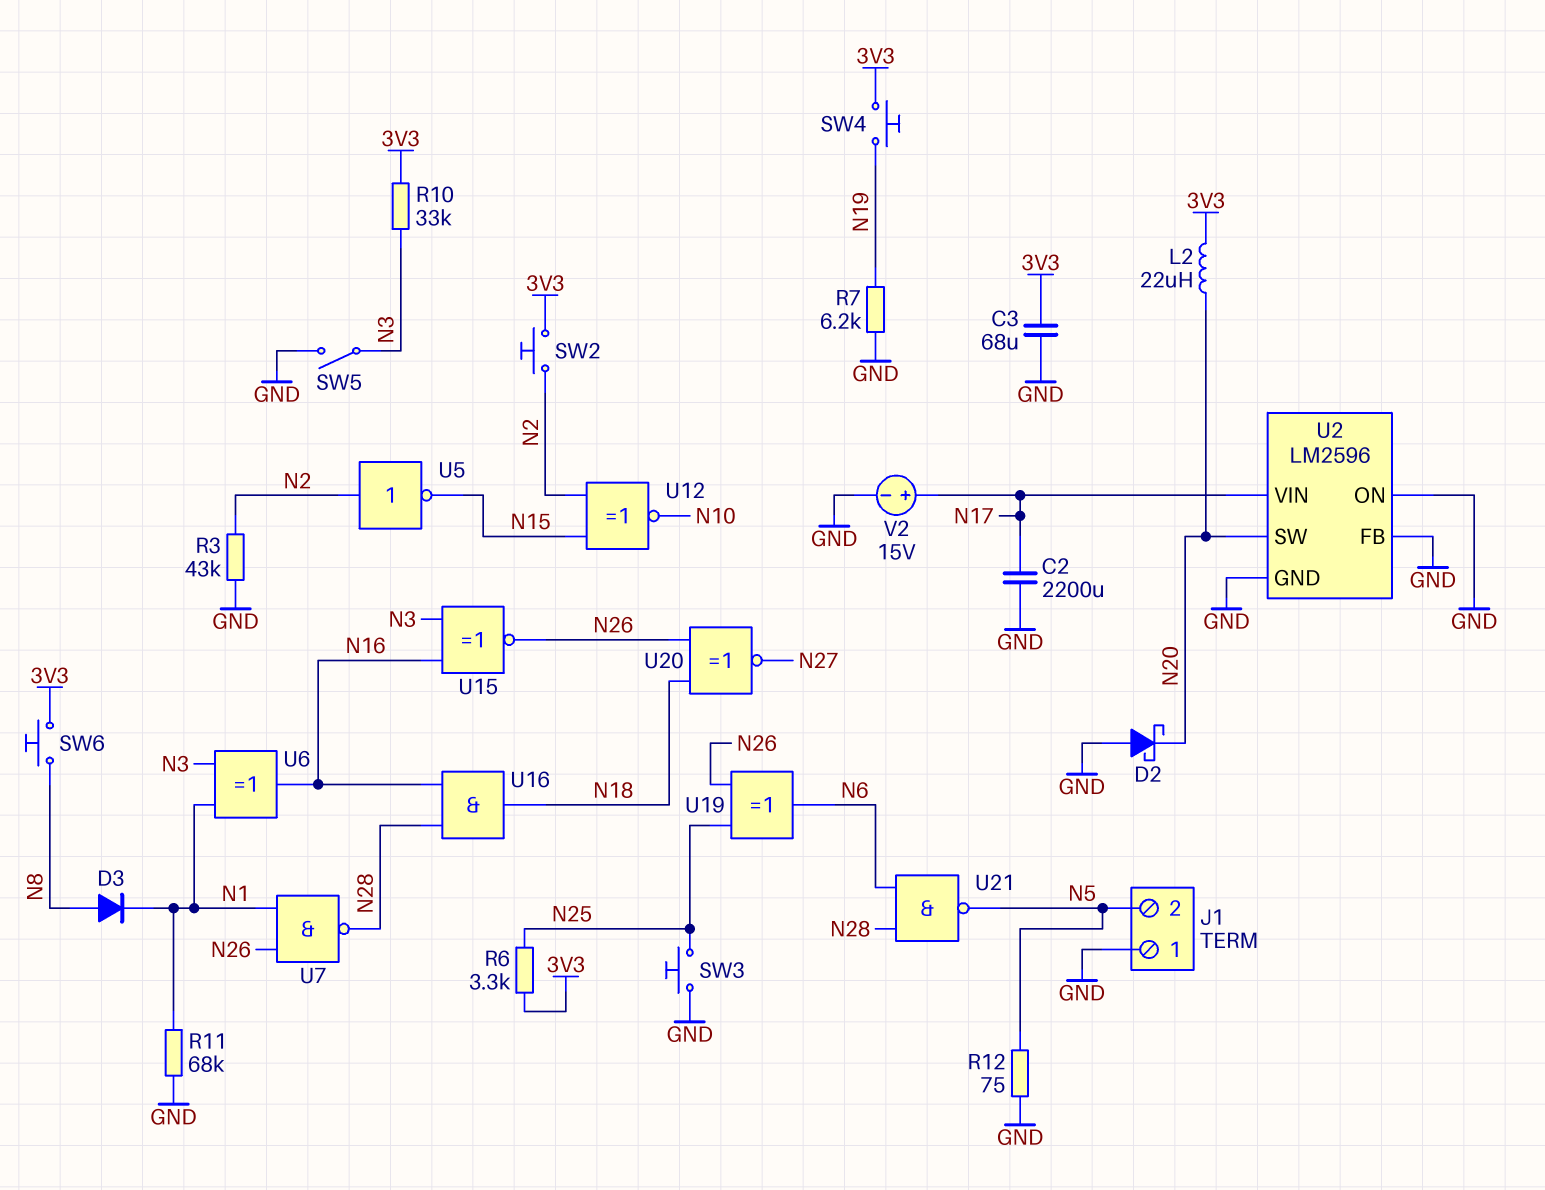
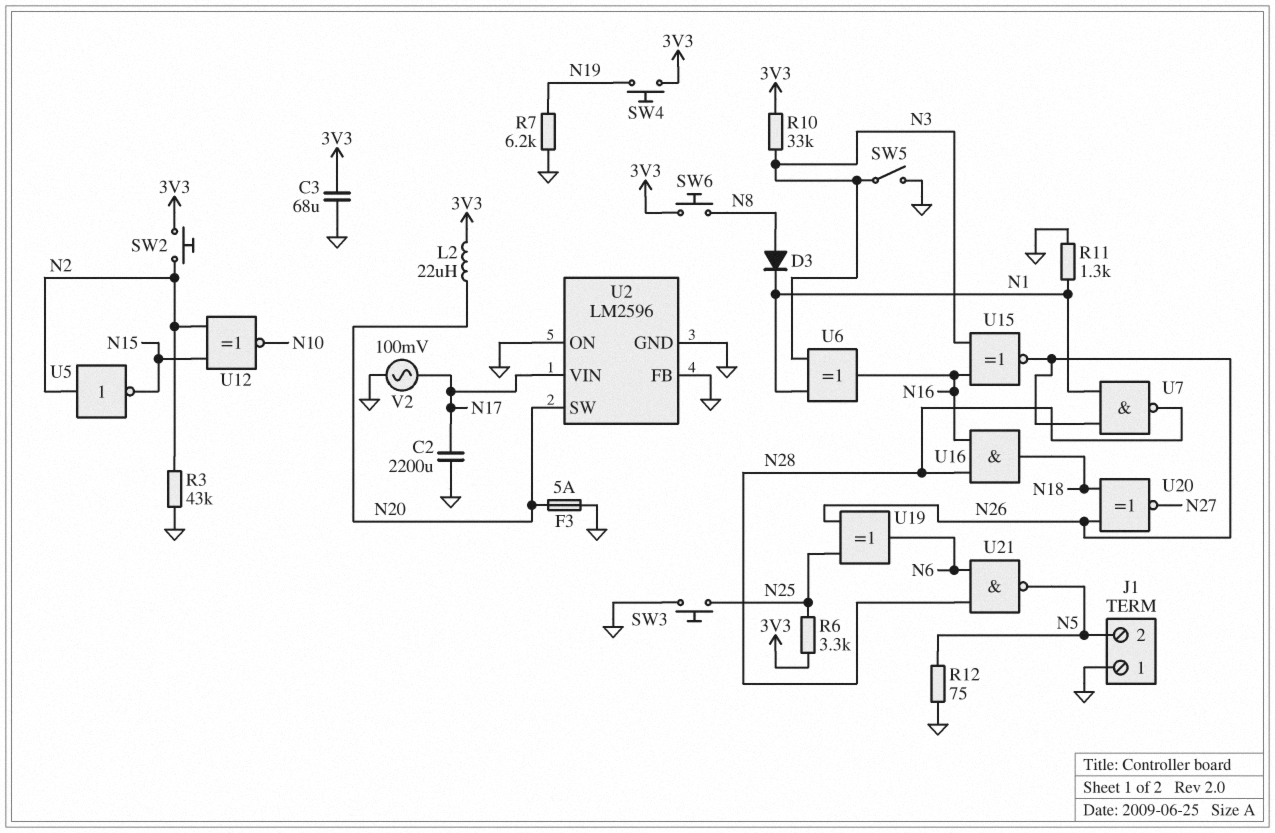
D2: schottky (A GND, K N20) -> none
F3: none -> 5A (GND, N20)
R11: 68k (GND, N1) -> 1.3k (GND, N1)
V2: 15V (plus N17, minus GND) -> AC 100mV (GND, N17)

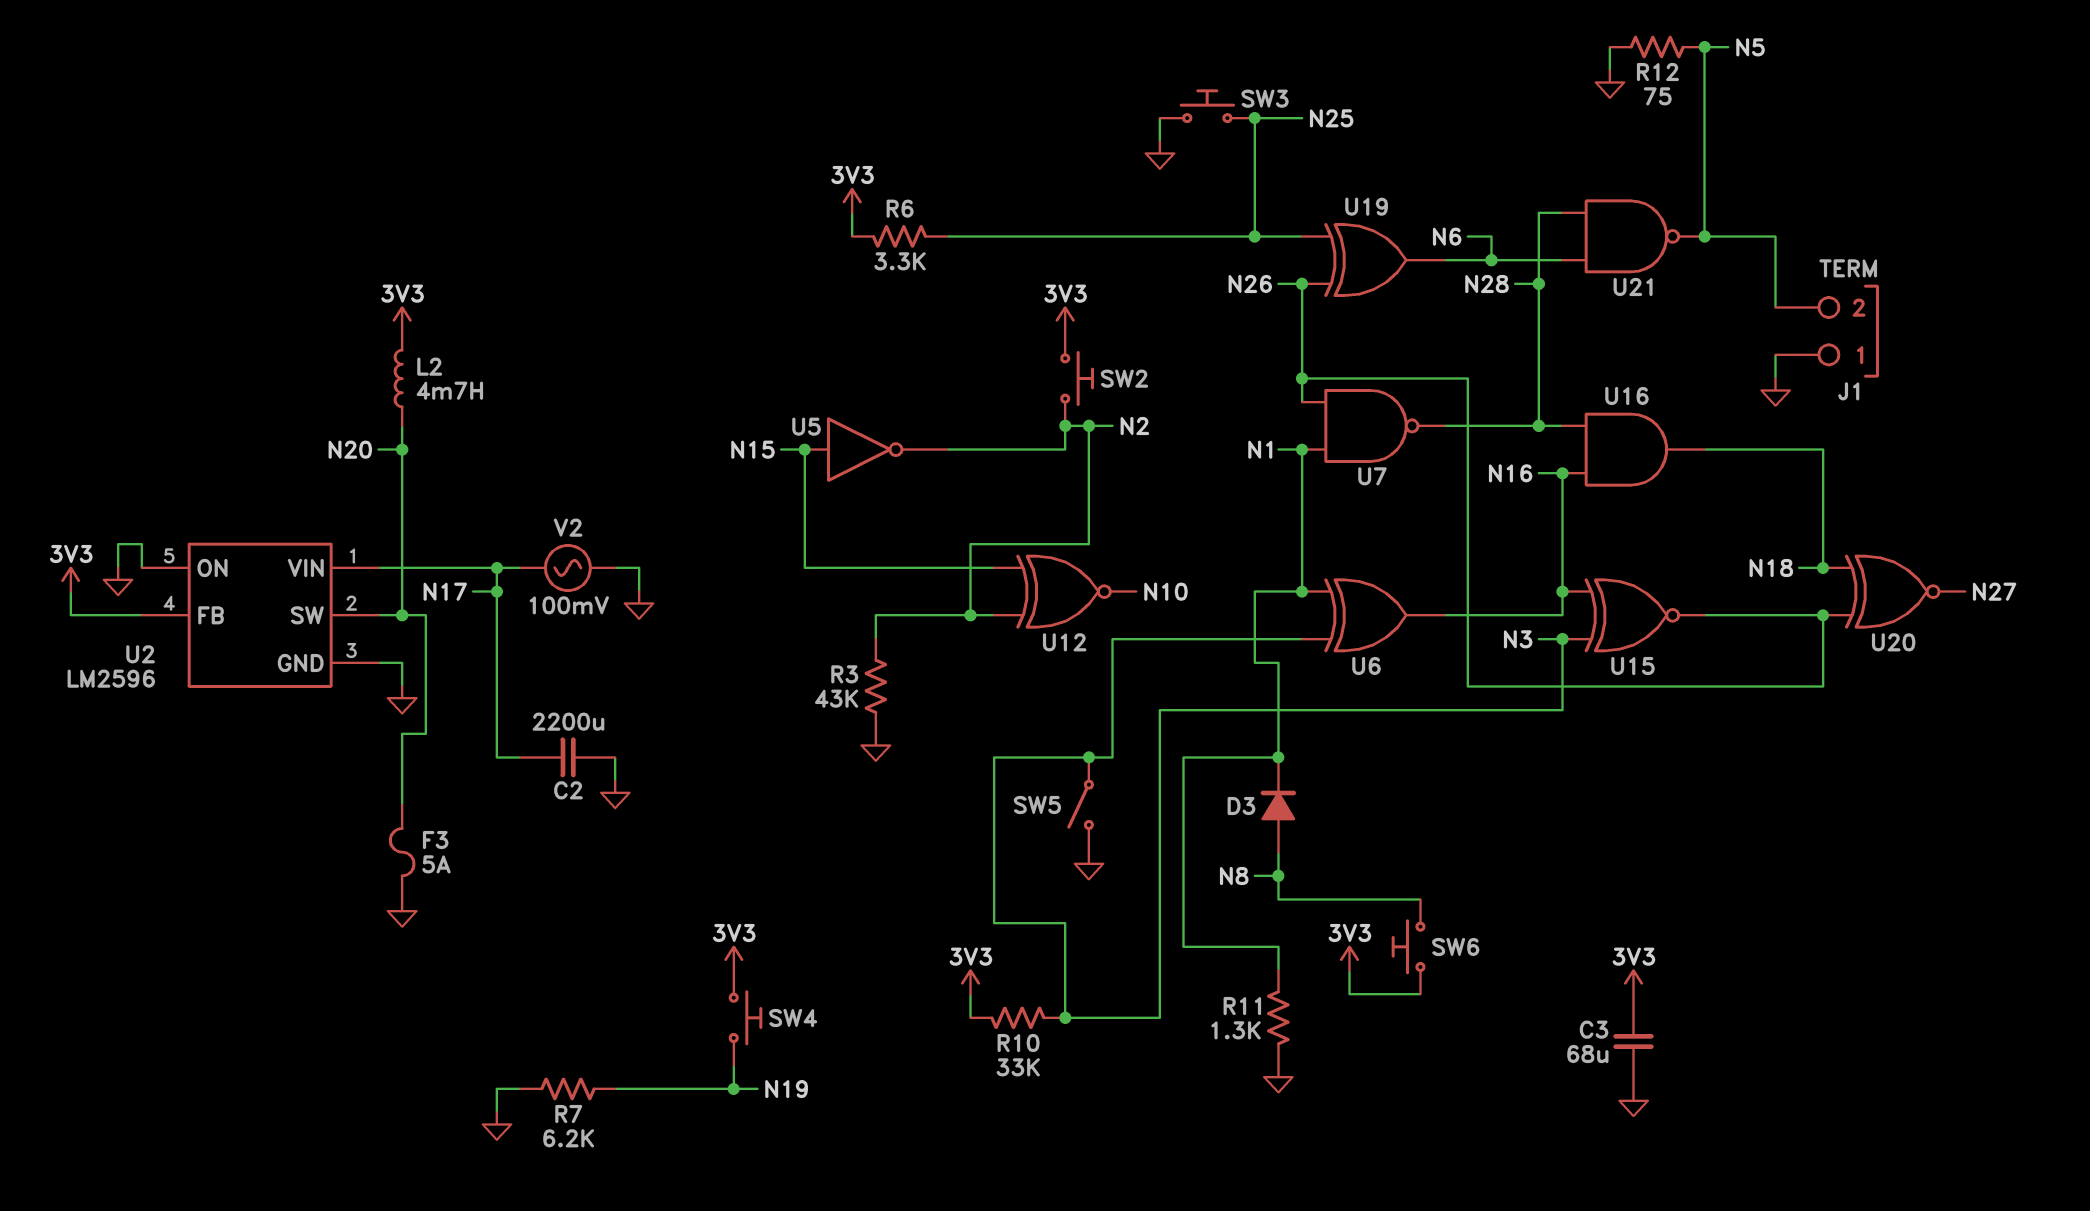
L2: 22uH (3V3, N20) -> 4.7mH (3V3, N20)
U2 pin FB: GND -> 3V3
U5: NOT (in N2, out N15) -> NOT (in N15, out N2)

